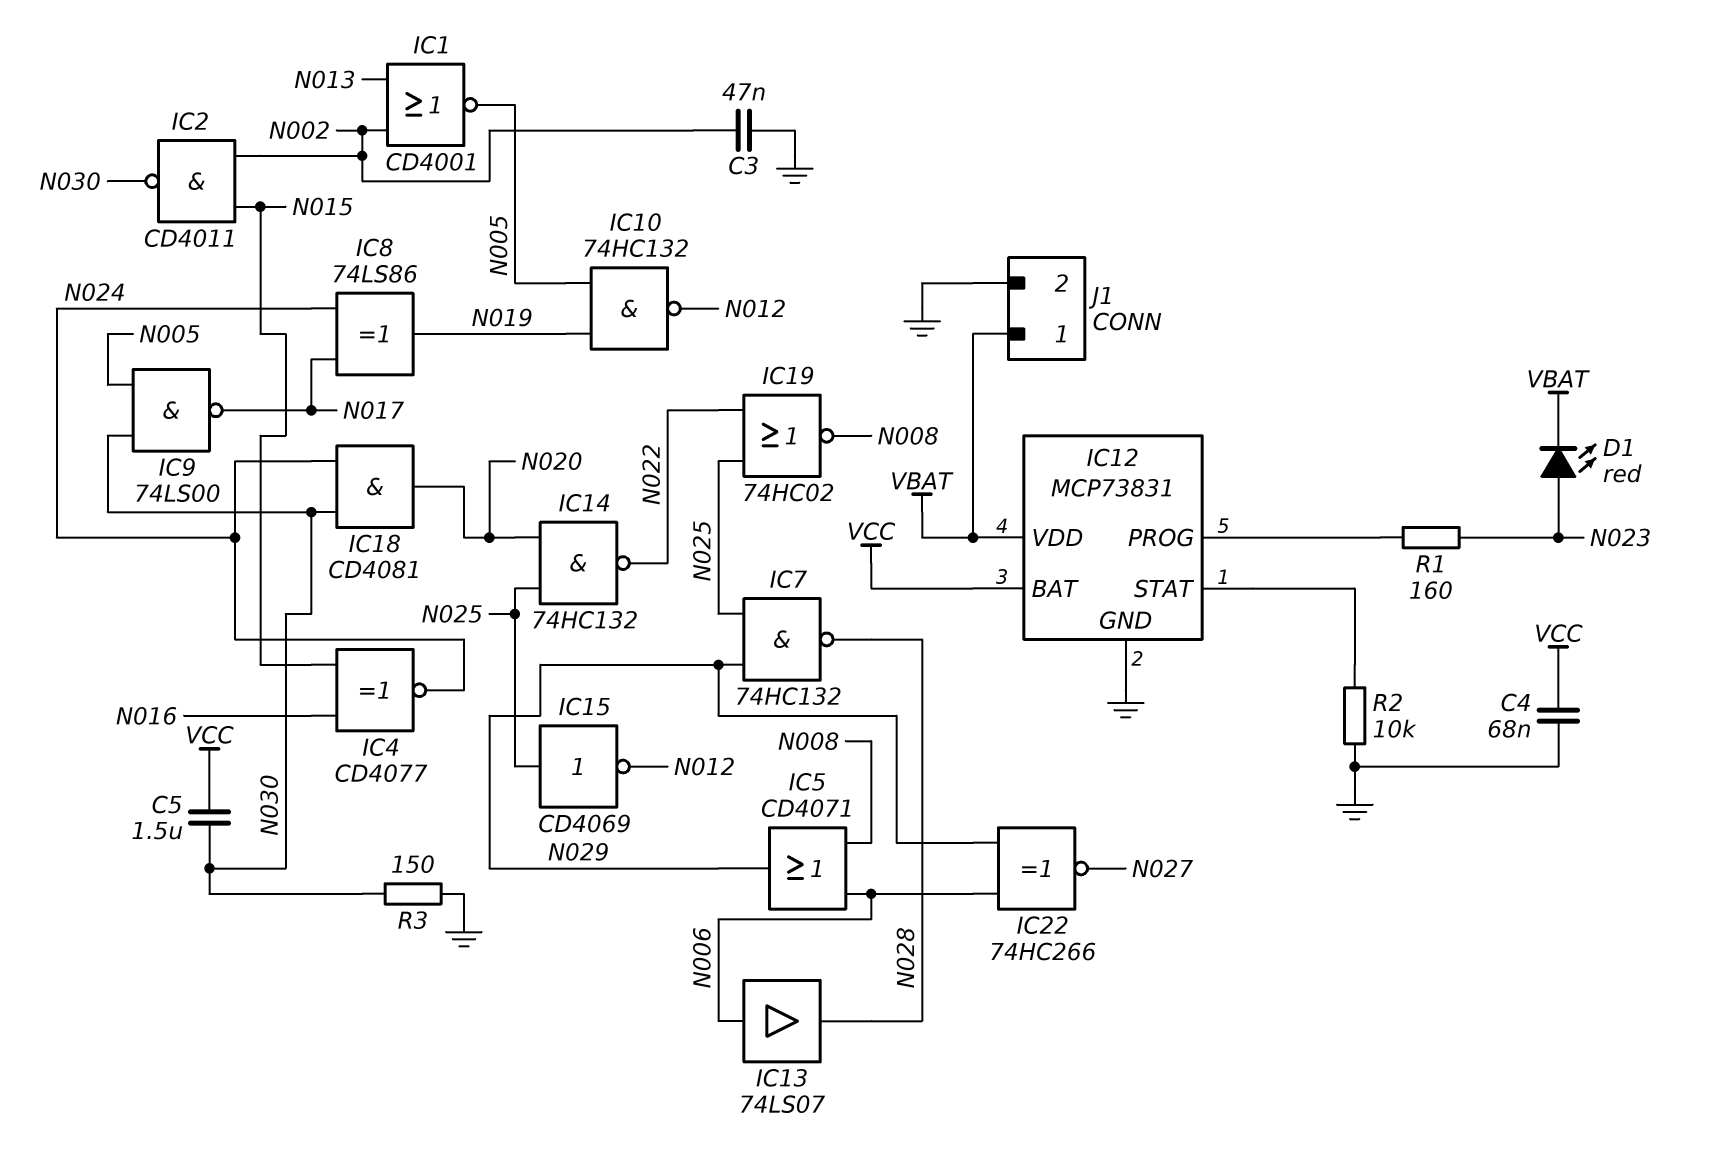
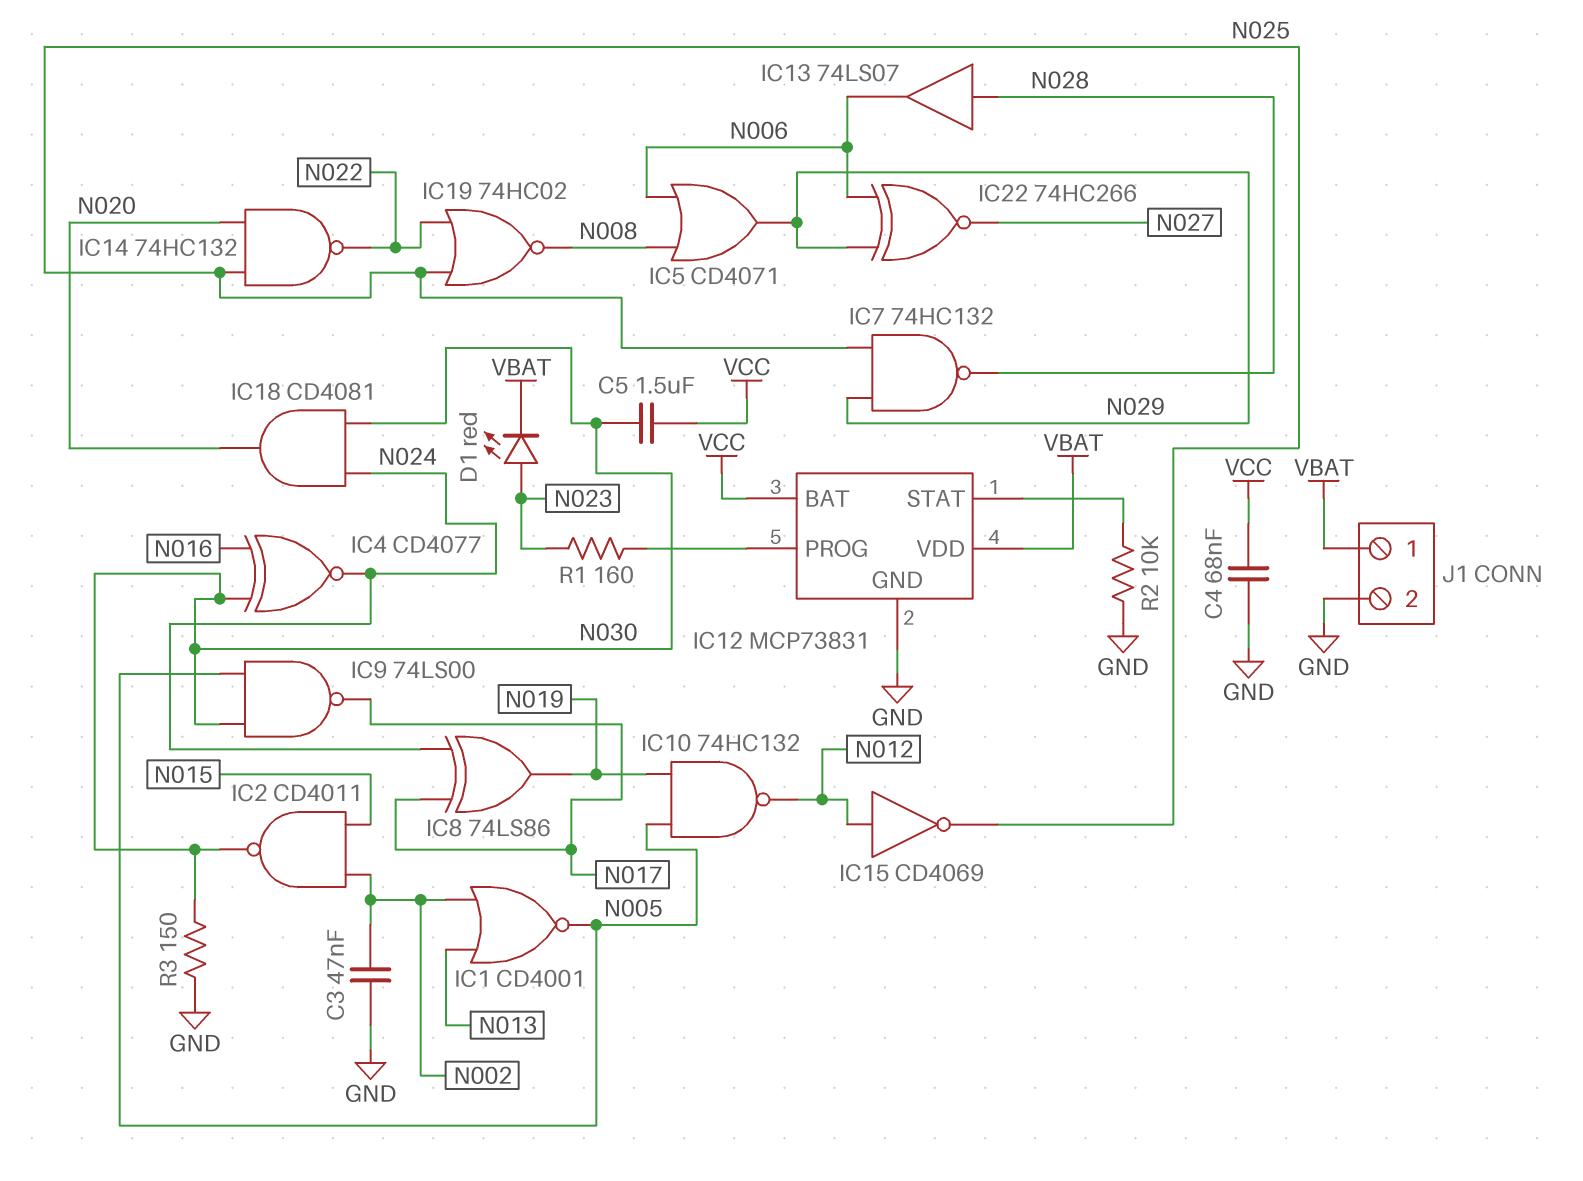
IC4: XNOR CD4077 (in N015, in N016, out N024) -> XNOR CD4077 (in N016, in N030, out N024)
IC13: buffer 74LS07 (in N006, out N028) -> buffer 74LS07 (in N028, out N006)
IC15: NOT CD4069 (in N025, out N012) -> NOT CD4069 (in N012, out N025)

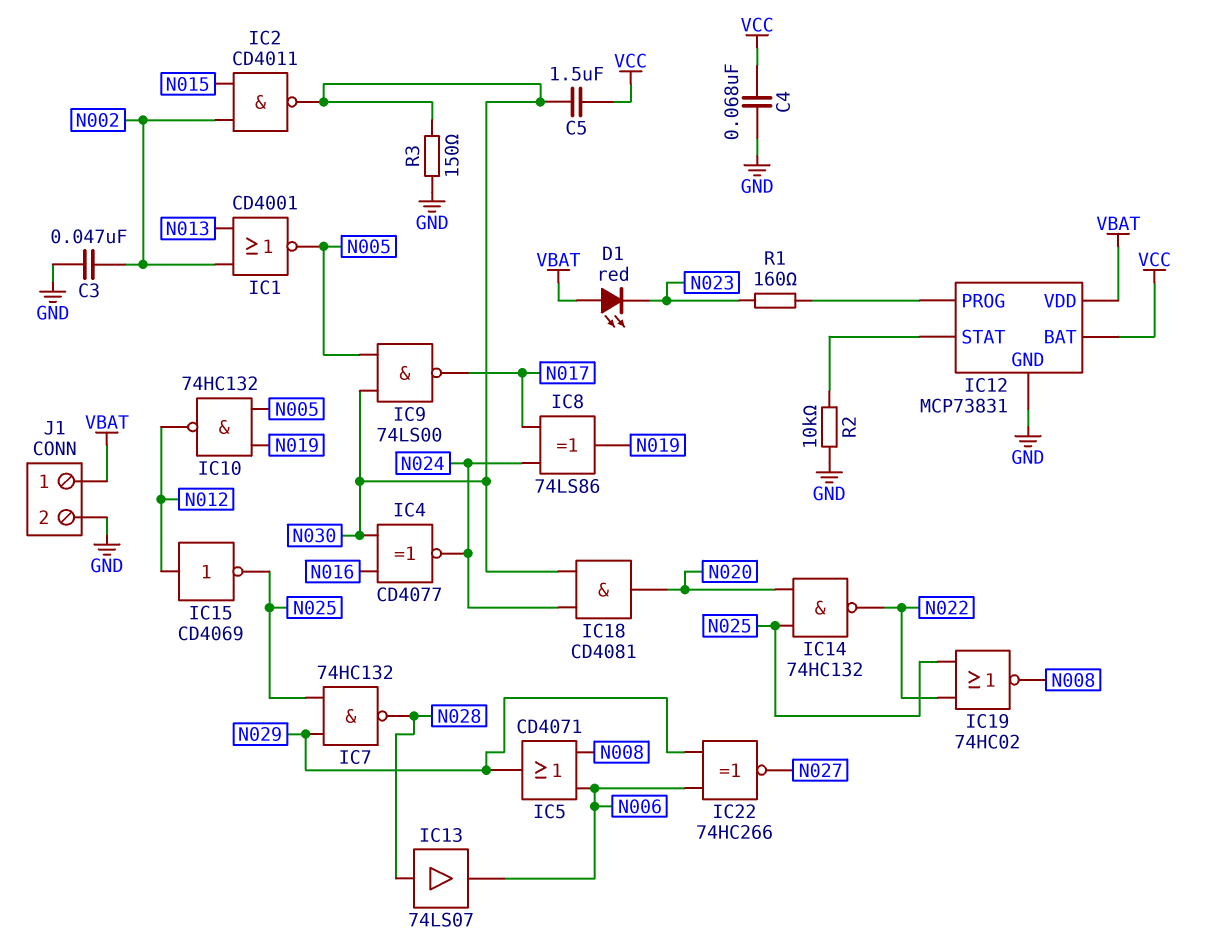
D1: LED red (A N023, K VBAT) -> LED red (A VBAT, K N023)

